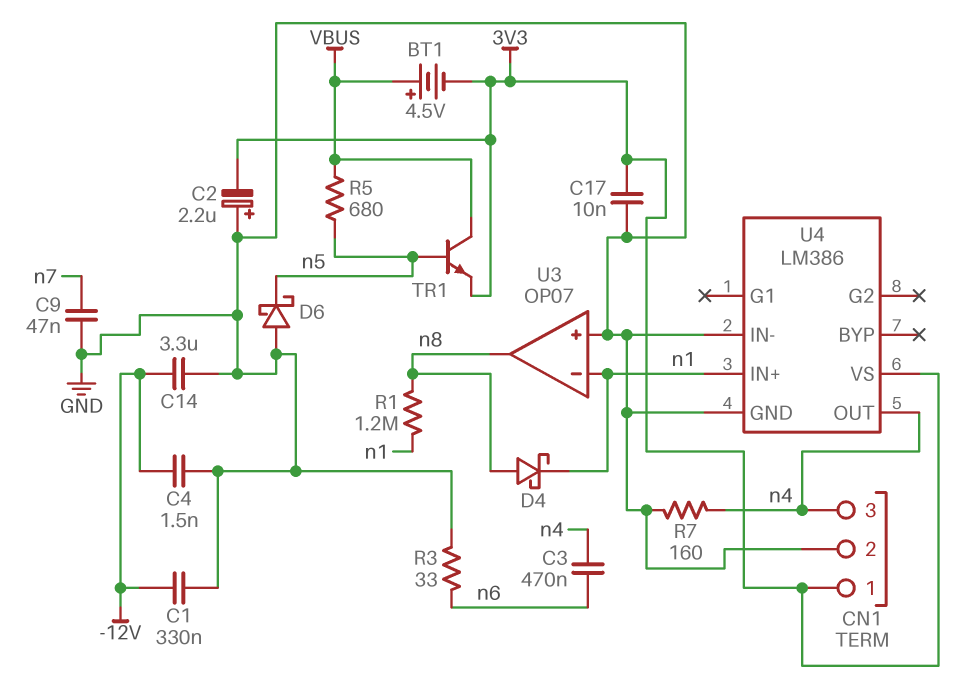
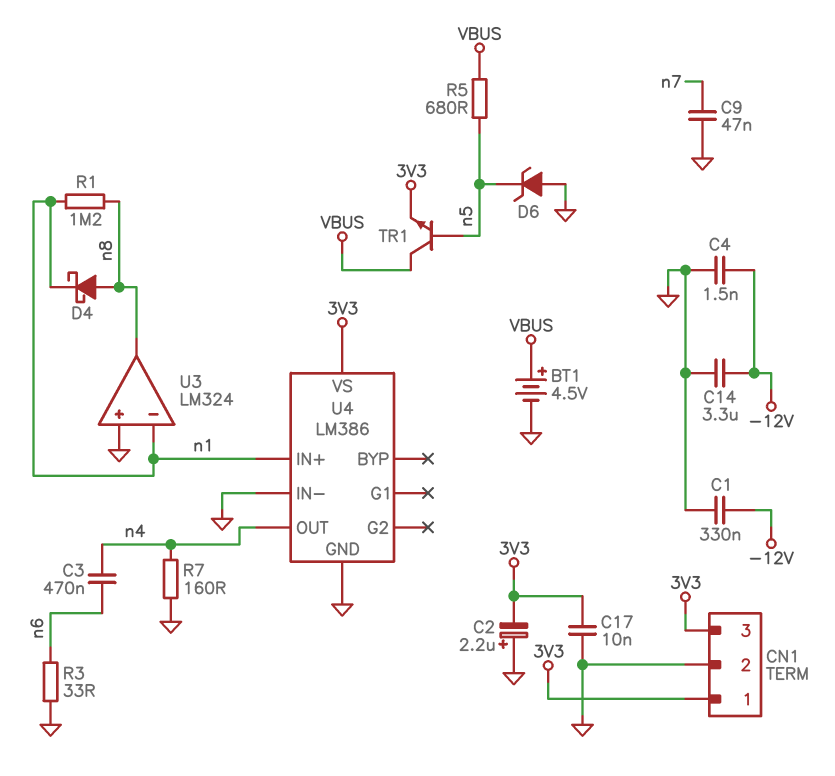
BT1: 4.5V (plus VBUS, minus 3V3) -> 4.5V (plus VBUS, minus GND)
CN1 pin 3: n4 -> 3V3
D6: schottky (A GND, K n5) -> zener (A GND, K n5)
U3: OP07 -> LM324

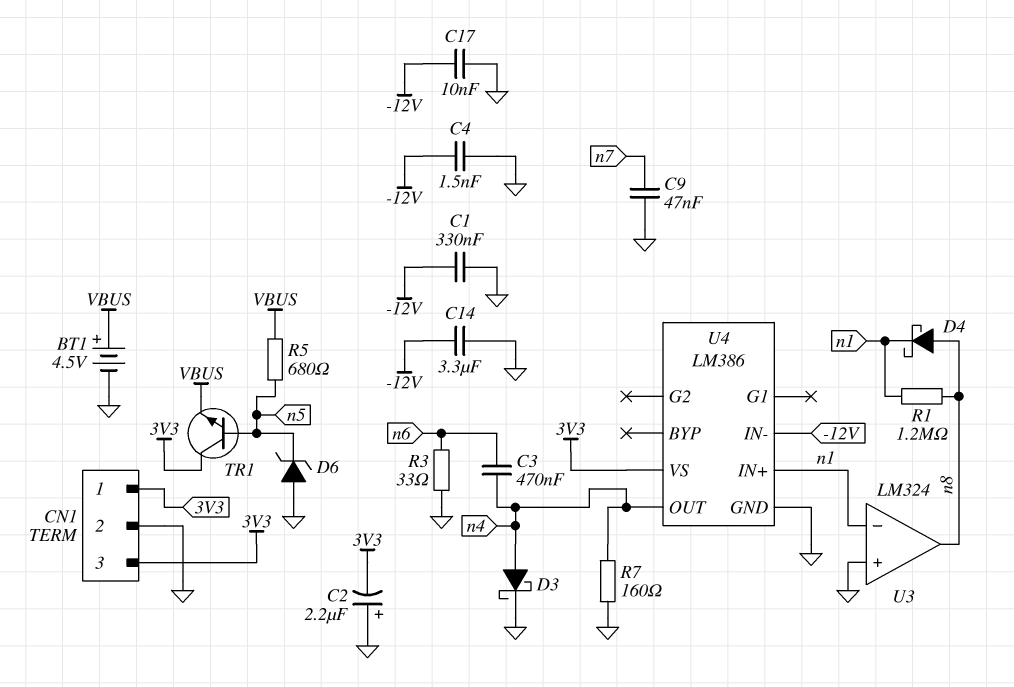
C17: 10nF (3V3, GND) -> 10nF (-12V, GND)
D3: none -> schottky (A n4, K GND)
TR1: NPN (B n5, C VBUS, E 3V3) -> NPN (B n5, C 3V3, E VBUS)
U4 pin IN-: GND -> -12V

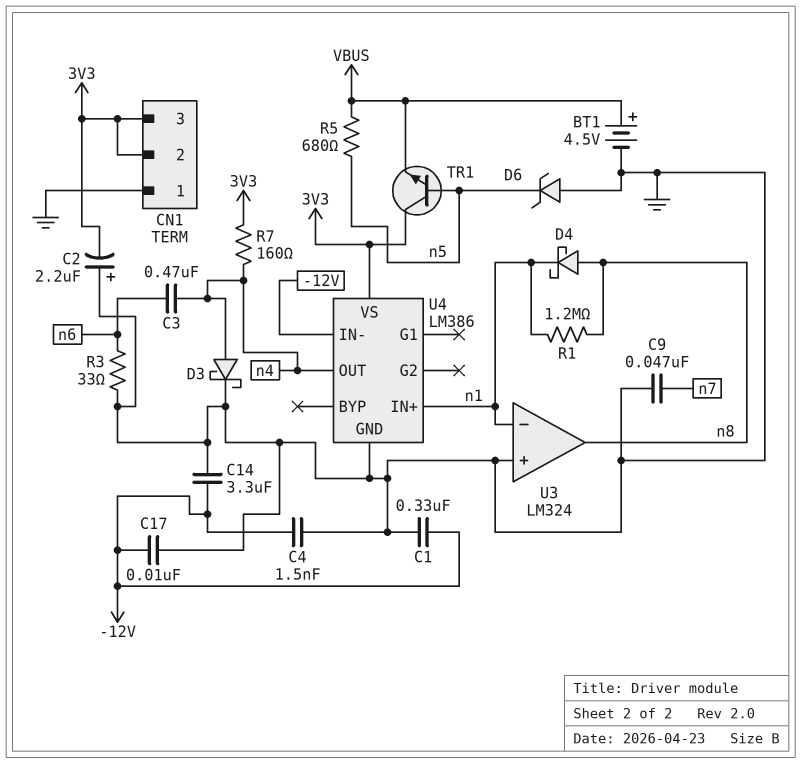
CN1 pin 1: 3V3 -> GND
CN1 pin 2: GND -> 3V3
R7: 160 (GND, n4) -> 160 (3V3, n4)

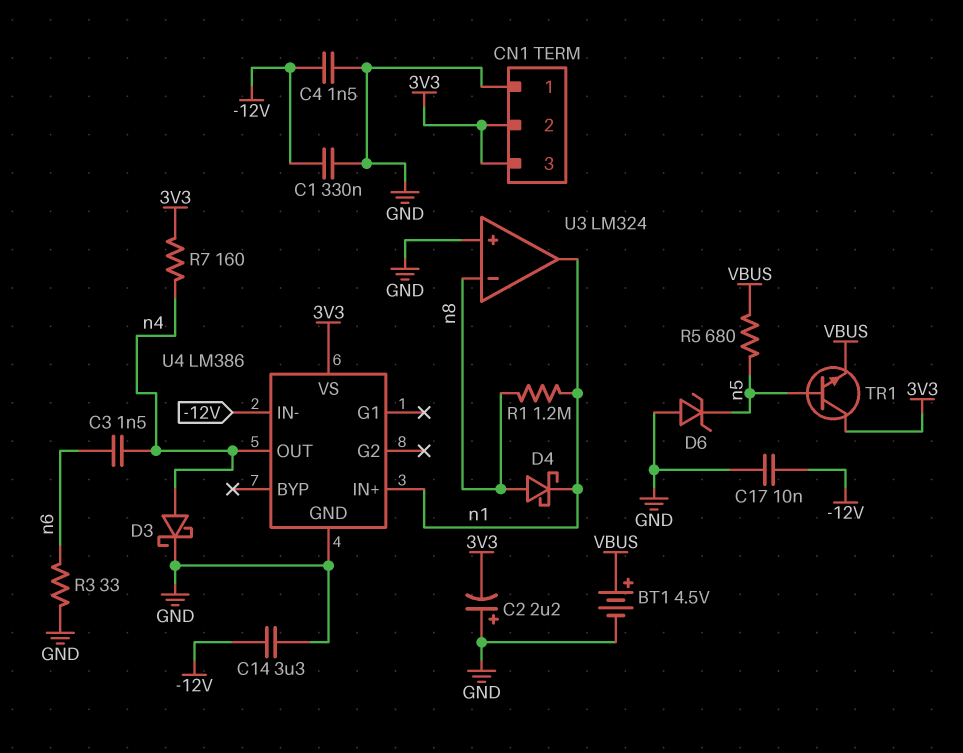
C3: 470nF (n4, n6) -> 1.5nF (n4, n6)
C9: 47nF (GND, n7) -> none
U3 pin in-: n1 -> n8
U3 pin out: n8 -> n1

